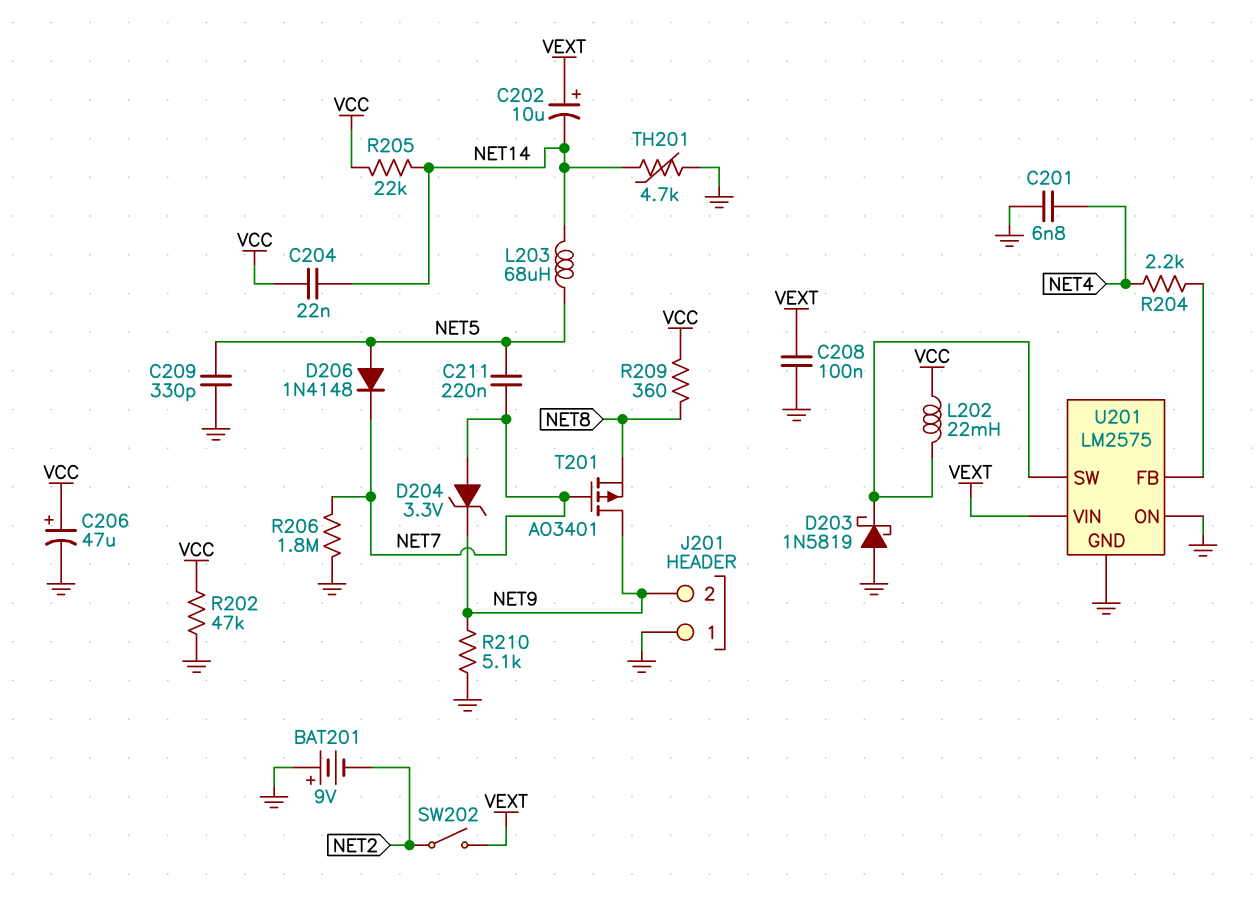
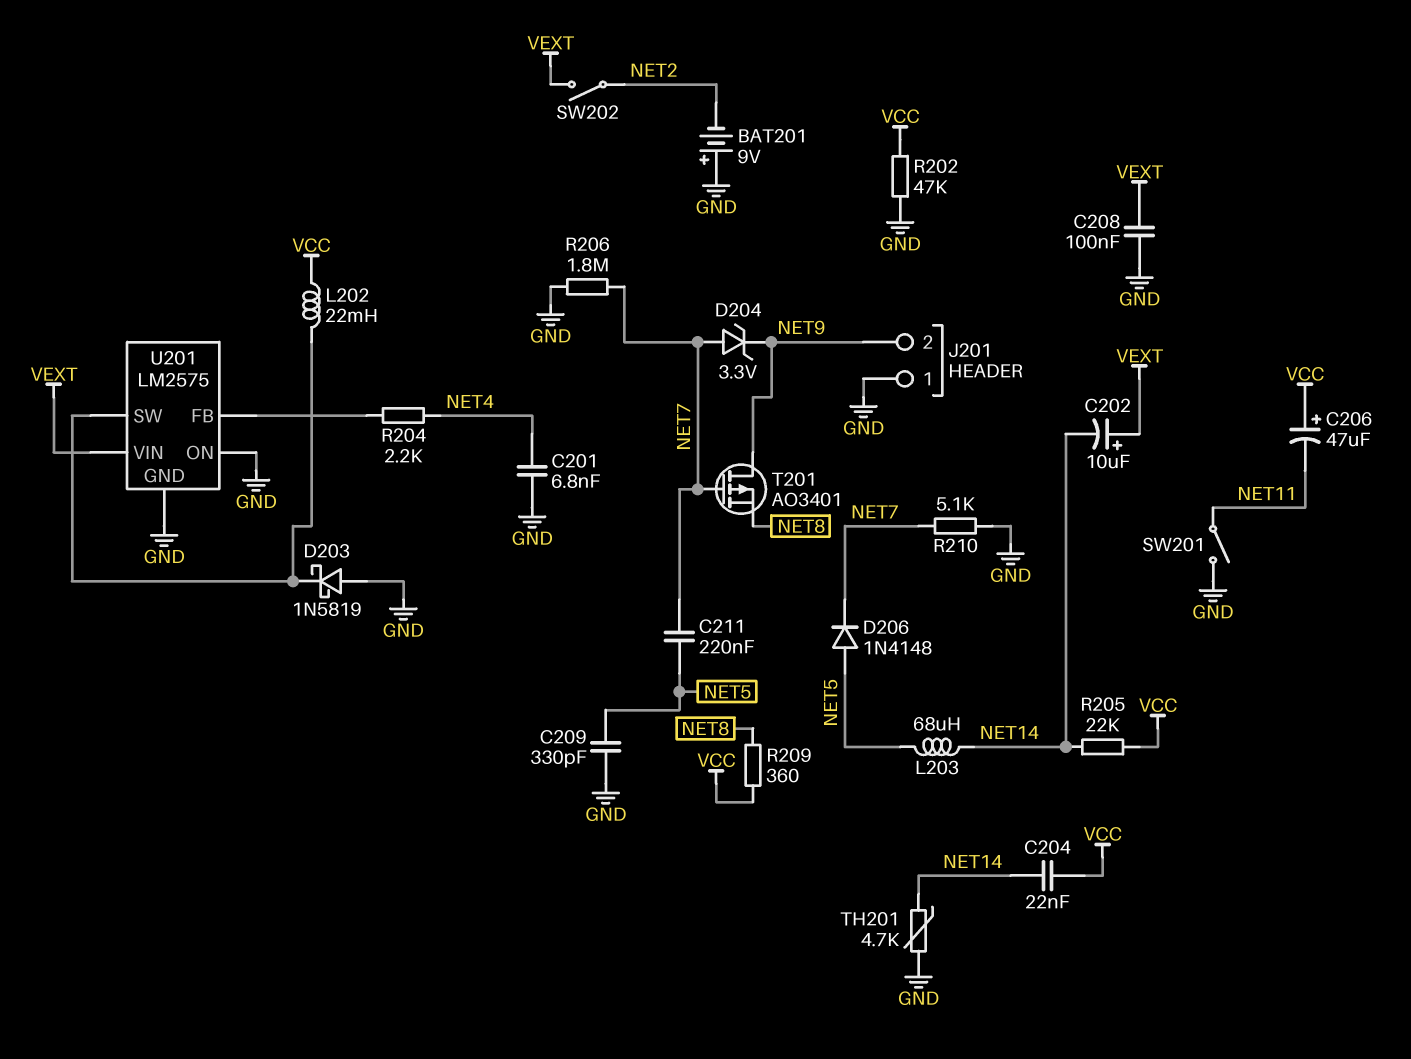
C206: 47uF (plus VCC, minus GND) -> 47uF (plus VCC, minus NET11)
R210: 5.1k (GND, NET9) -> 5.1k (GND, NET7)
SW201: none -> switch (GND, NET11)

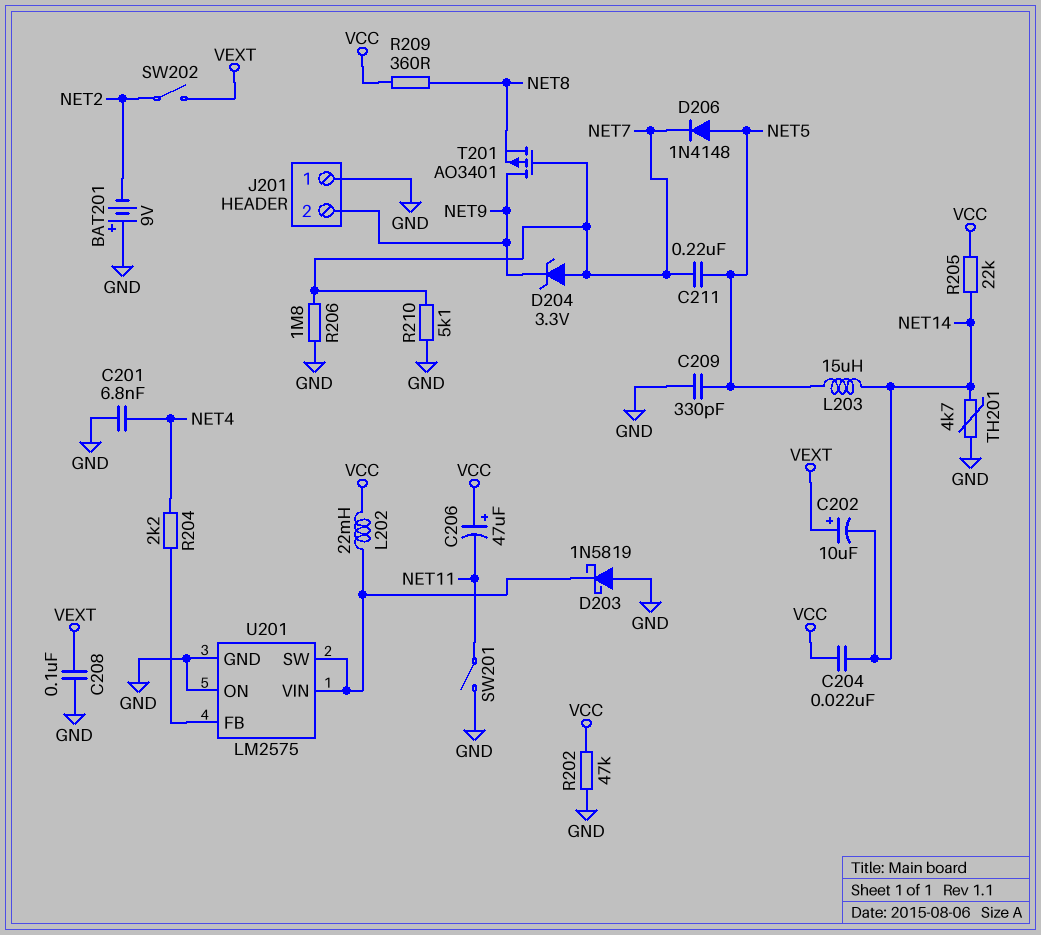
L203: 68uH (NET5, NET14) -> 15uH (NET5, NET14)
U201 pin VIN: VEXT -> U201/SW

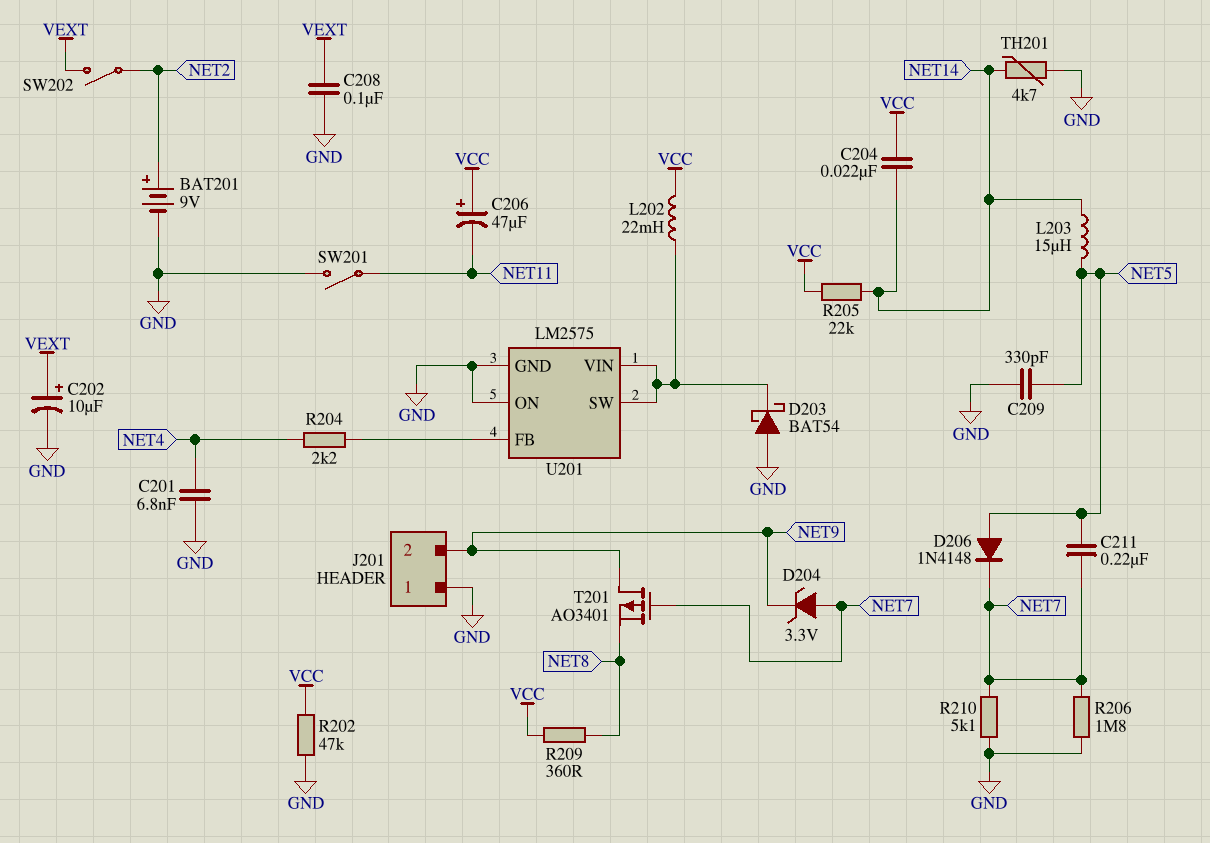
BAT201: 9V (plus GND, minus NET2) -> 9V (plus NET2, minus GND)
C202: 10uF (plus VEXT, minus NET14) -> 10uF (plus VEXT, minus GND)
D203: schottky 1N5819 (A GND, K U201/SW) -> schottky BAT54 (A GND, K U201/SW)

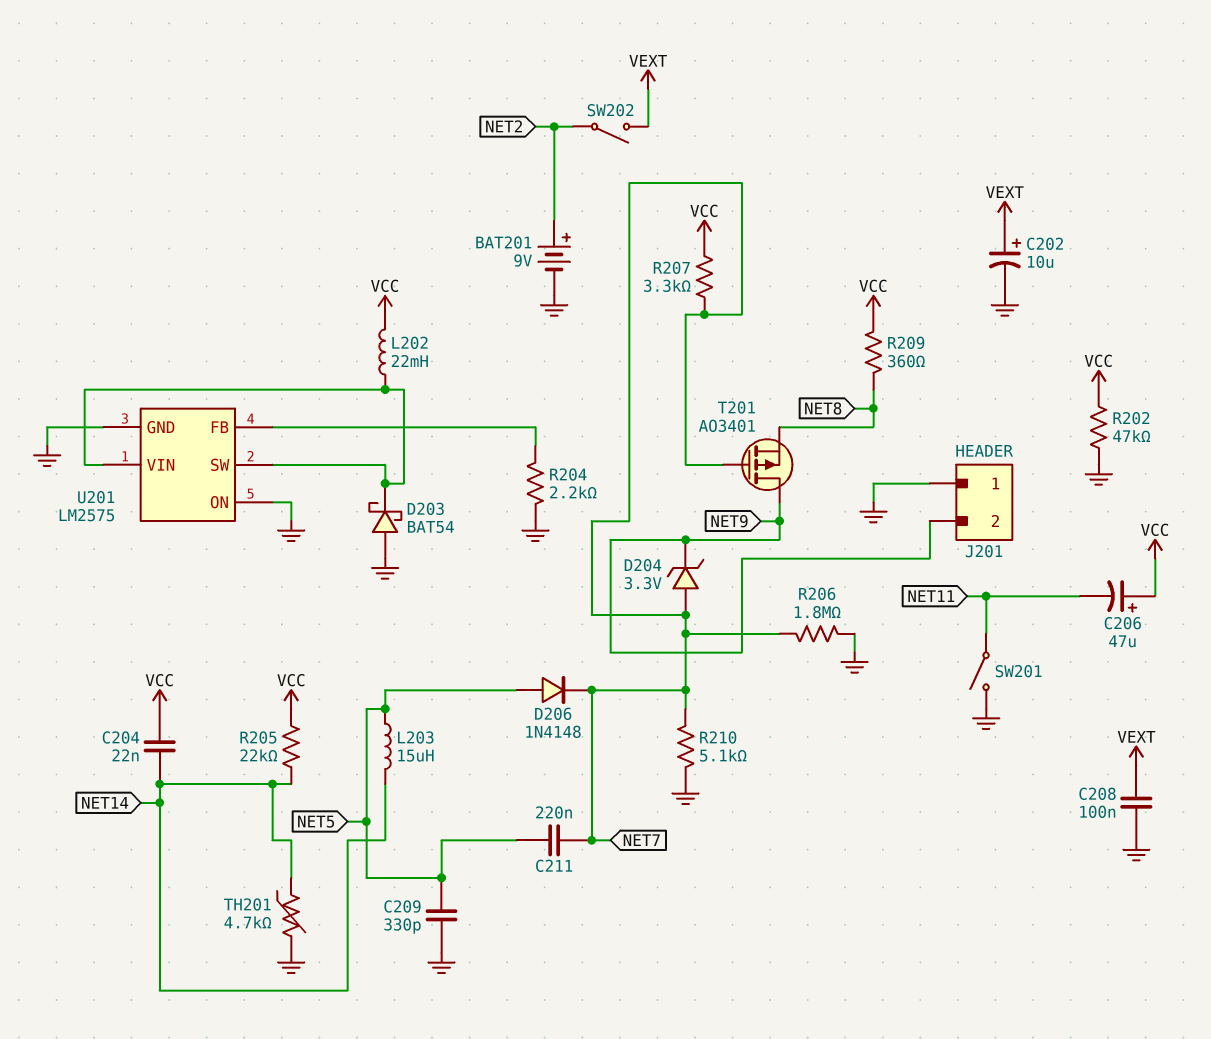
C201: 6.8nF (GND, NET4) -> none
R204: 2.2k (NET4, U201/FB) -> 2.2k (GND, U201/FB)
R207: none -> 3.3k (NET7, VCC)

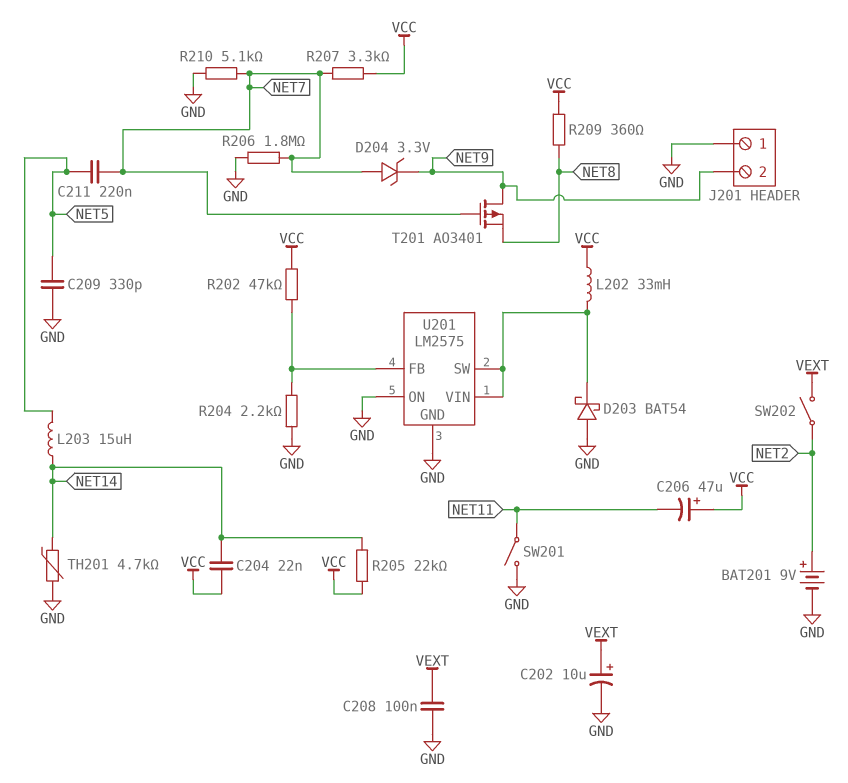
D206: diode 1N4148 (A NET5, K NET7) -> none
L202: 22mH (U201/SW, VCC) -> 33mH (U201/SW, VCC)
R202: 47k (GND, VCC) -> 47k (U201/FB, VCC)

